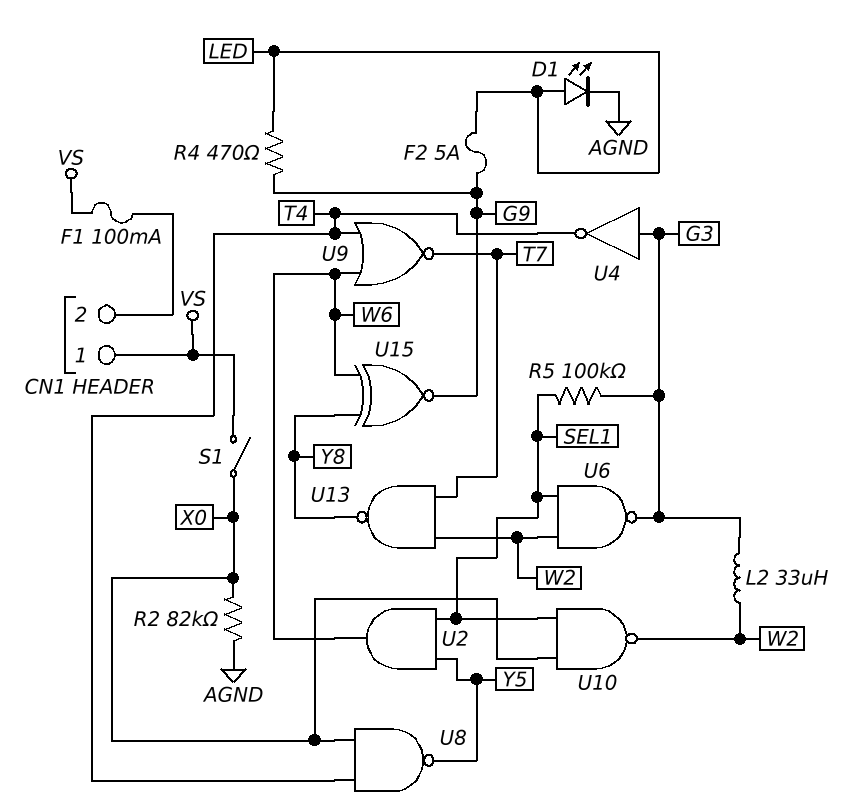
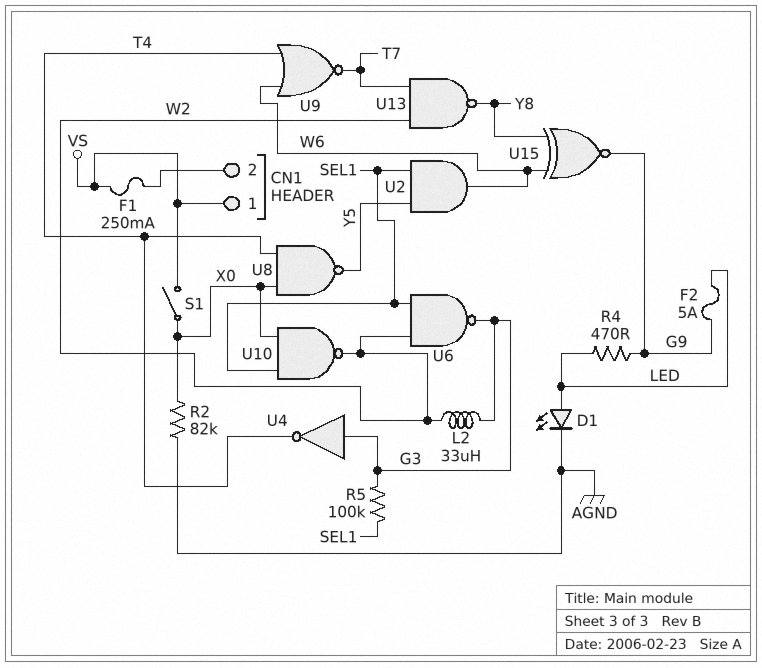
F1: 100mA (CN1/2, VS) -> 250mA (CN1/2, VS)

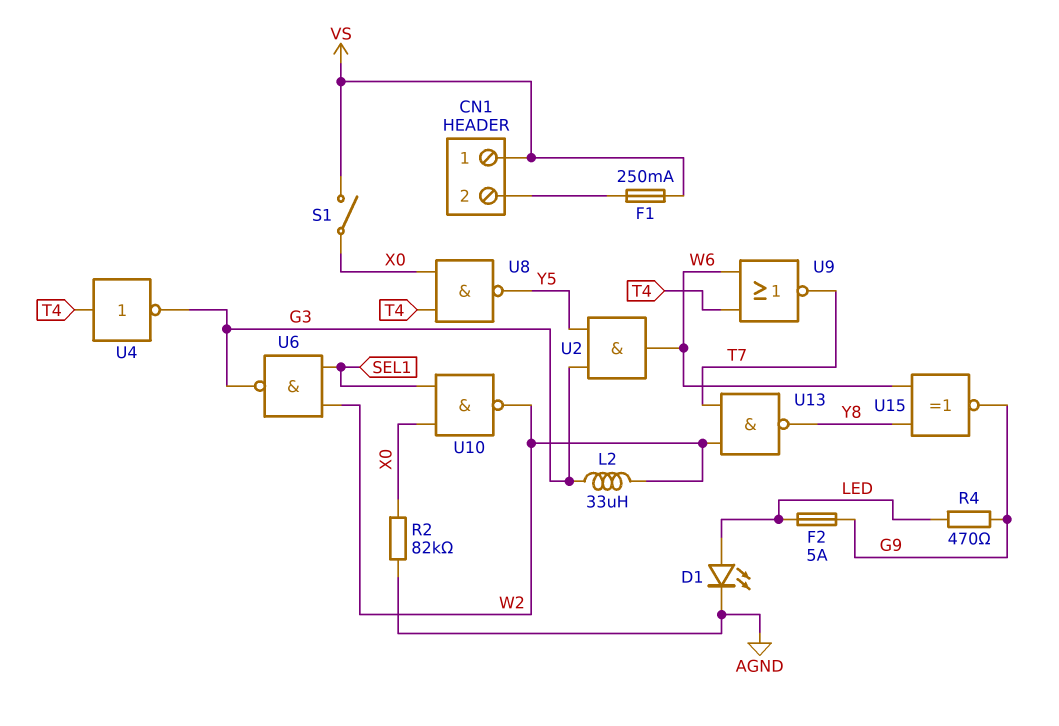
R5: 100k (G3, SEL1) -> none
U2: AND (in SEL1, in Y5, out W6) -> AND (in G3, in Y5, out W6)
U4: NOT (in G3, out T4) -> NOT (in T4, out G3)

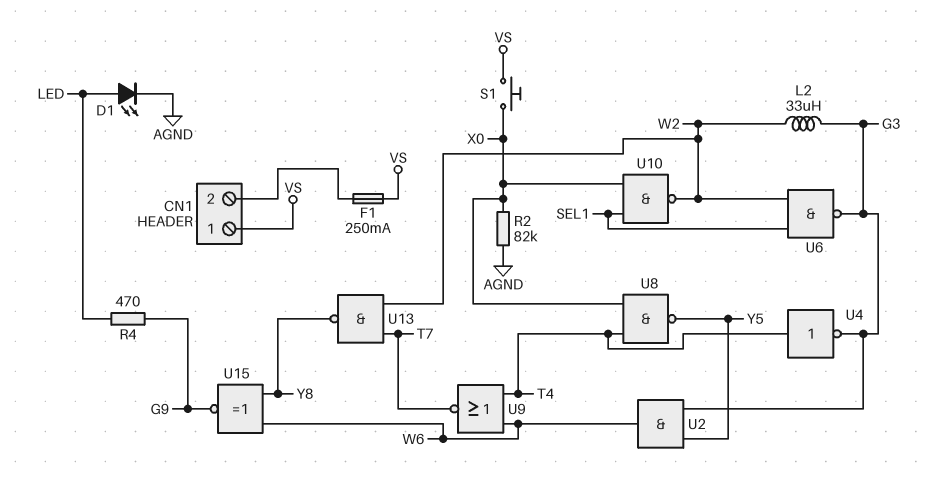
F2: 5A (G9, LED) -> none
S1: switch (VS, X0) -> button (VS, X0)

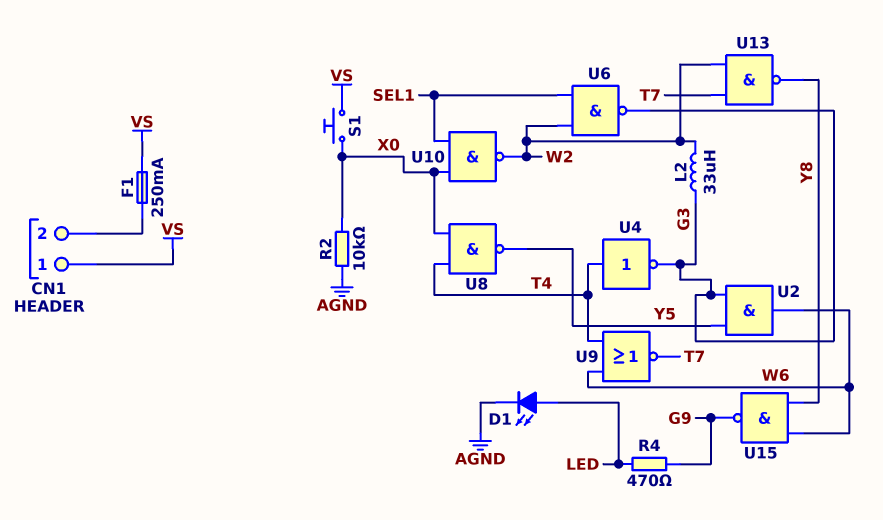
R2: 82k (AGND, X0) -> 10k (AGND, X0)
U15: XNOR (in W6, in Y8, out G9) -> NAND (in W6, in Y8, out G9)

